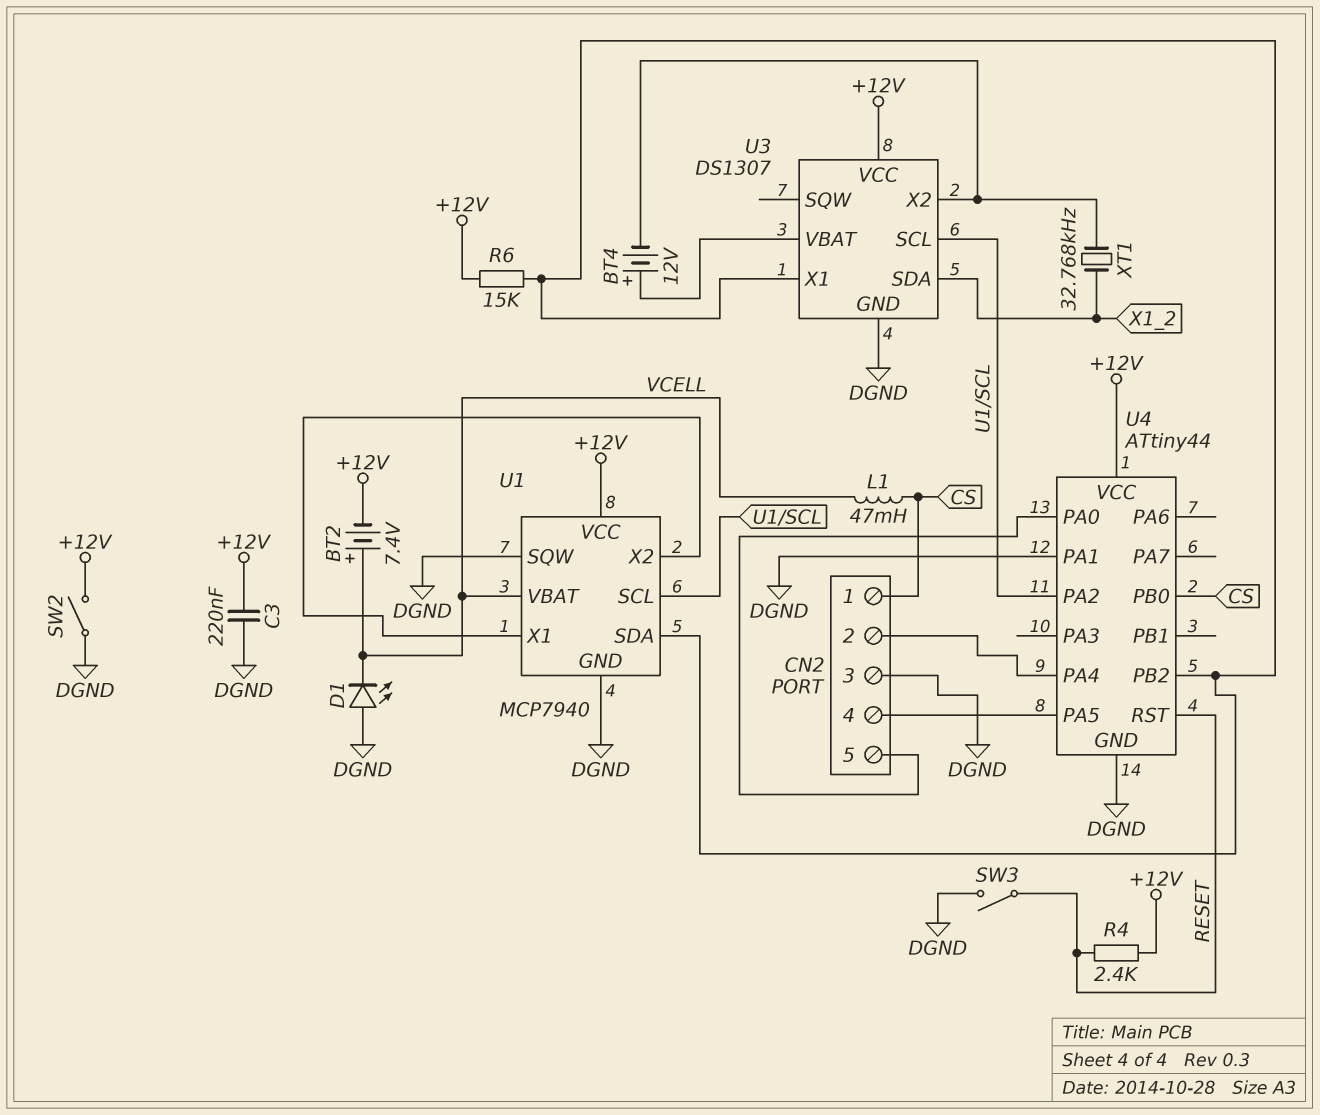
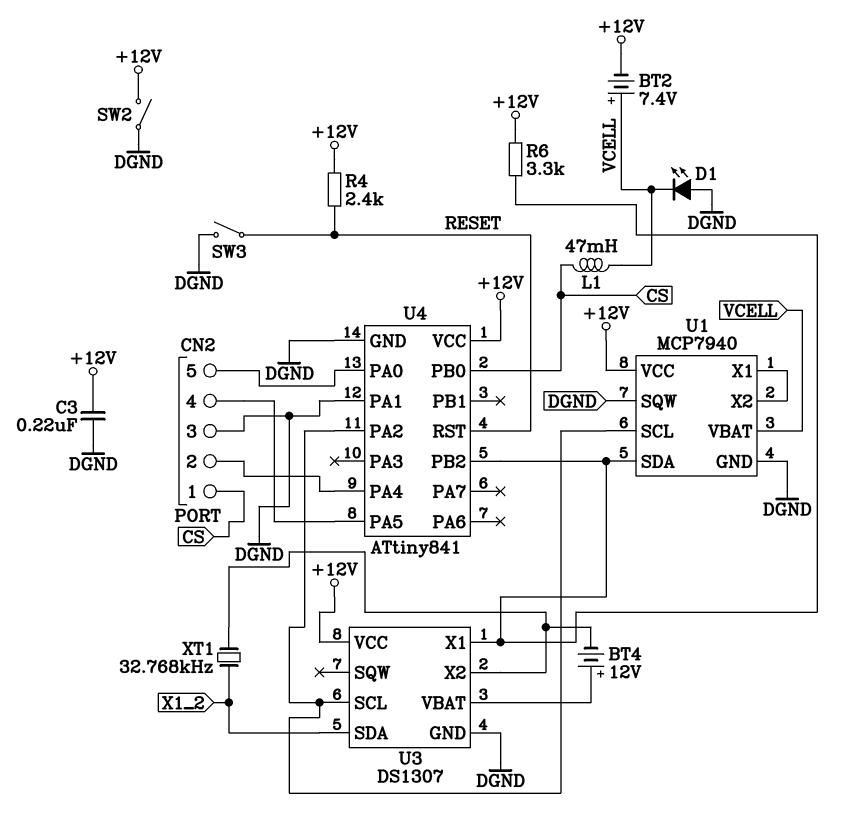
R6: 15k (+12V, U1/SDA) -> 3.3k (+12V, U1/SDA)
U4: ATtiny44 -> ATtiny841

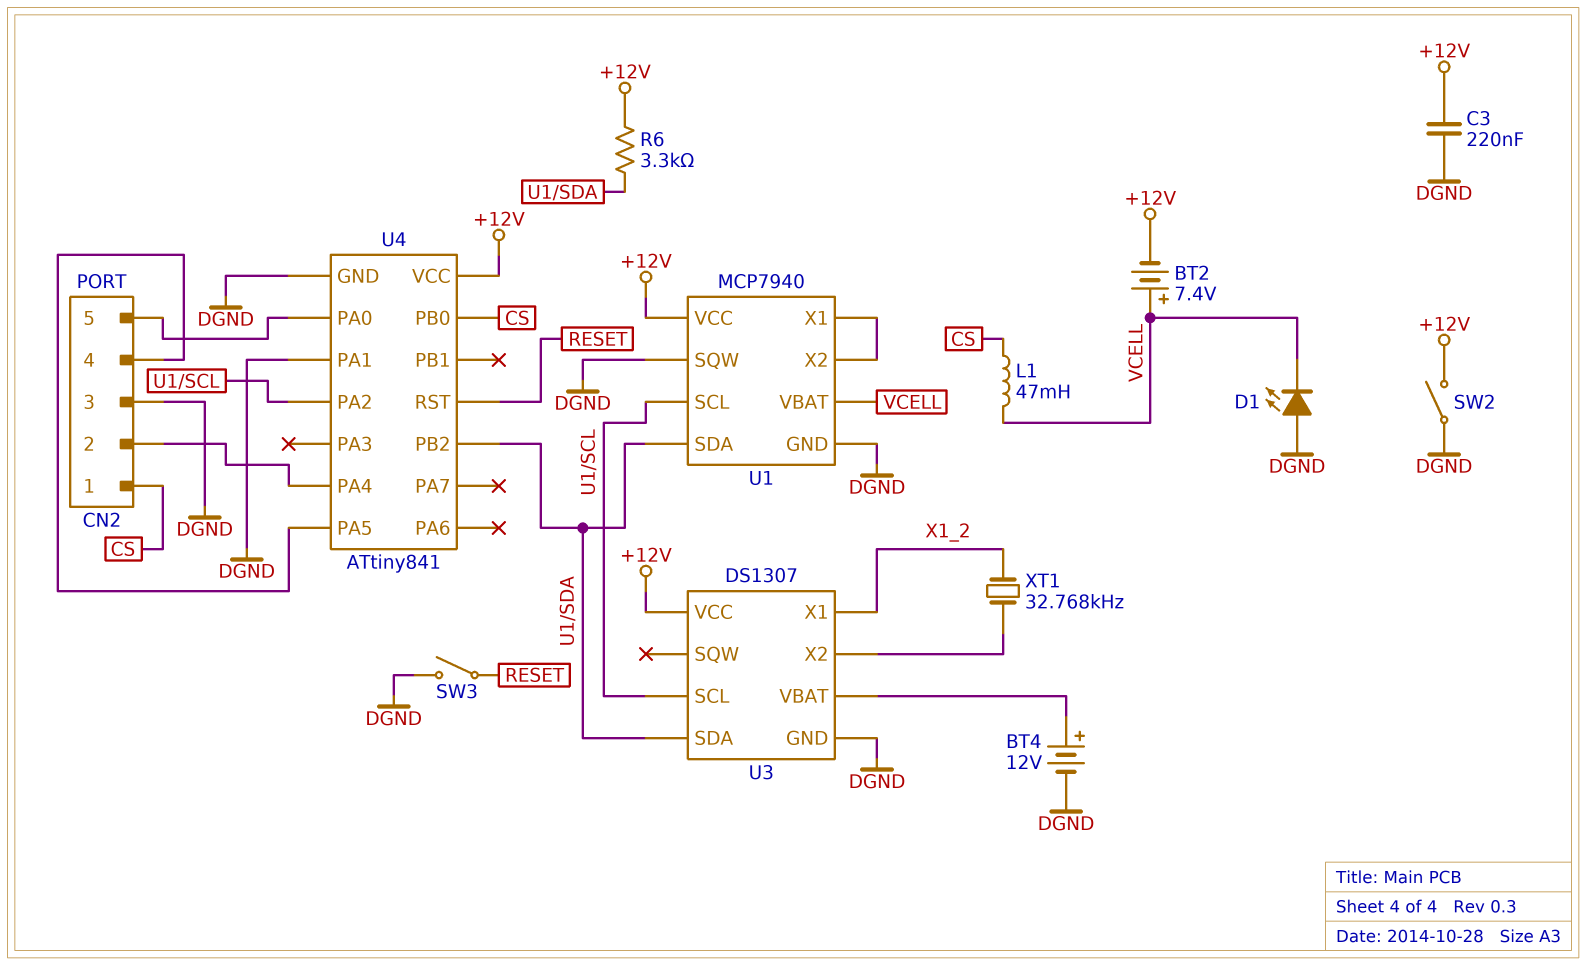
BT4: 12V (plus U3/VBAT, minus U3/X2) -> 12V (plus U3/VBAT, minus DGND)
R4: 2.4k (+12V, RESET) -> none
U3 pin SDA: X1_2 -> U1/SDA
U3 pin X1: U1/SDA -> X1_2

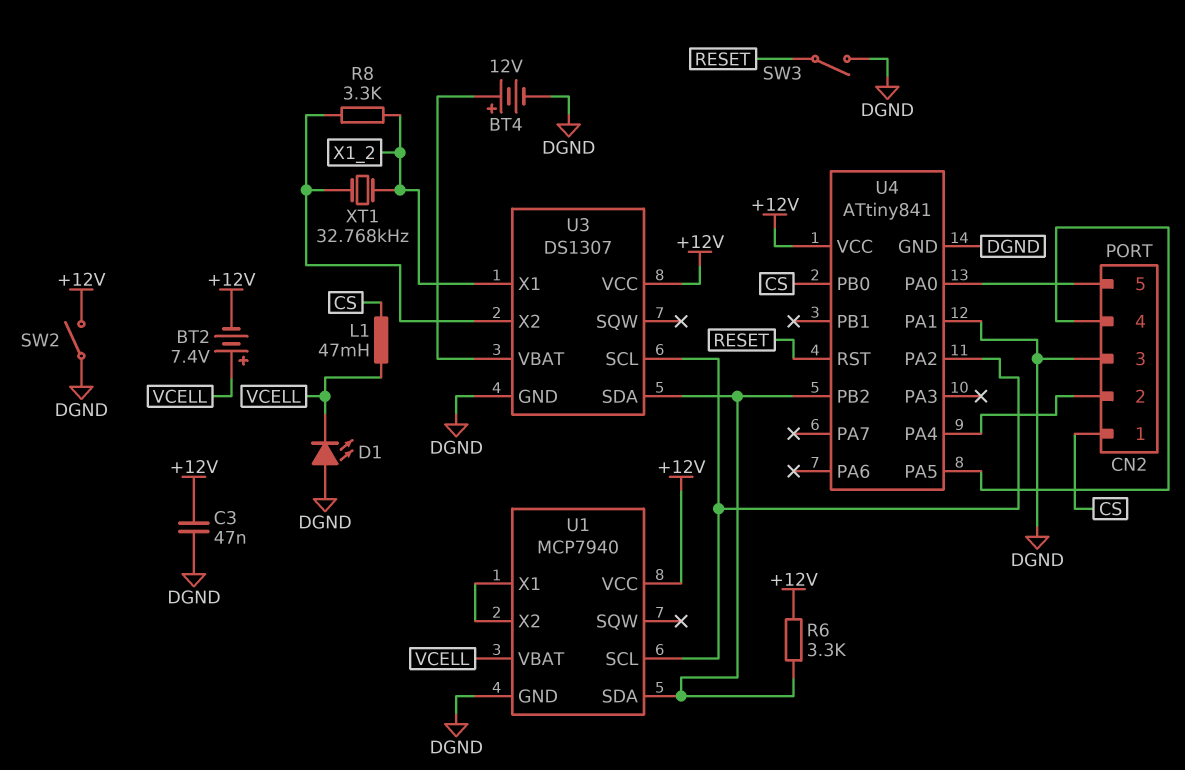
C3: 220nF (+12V, DGND) -> 47nF (+12V, DGND)
R8: none -> 3.3k (U3/X2, X1_2)
U1 pin SQW: DGND -> none

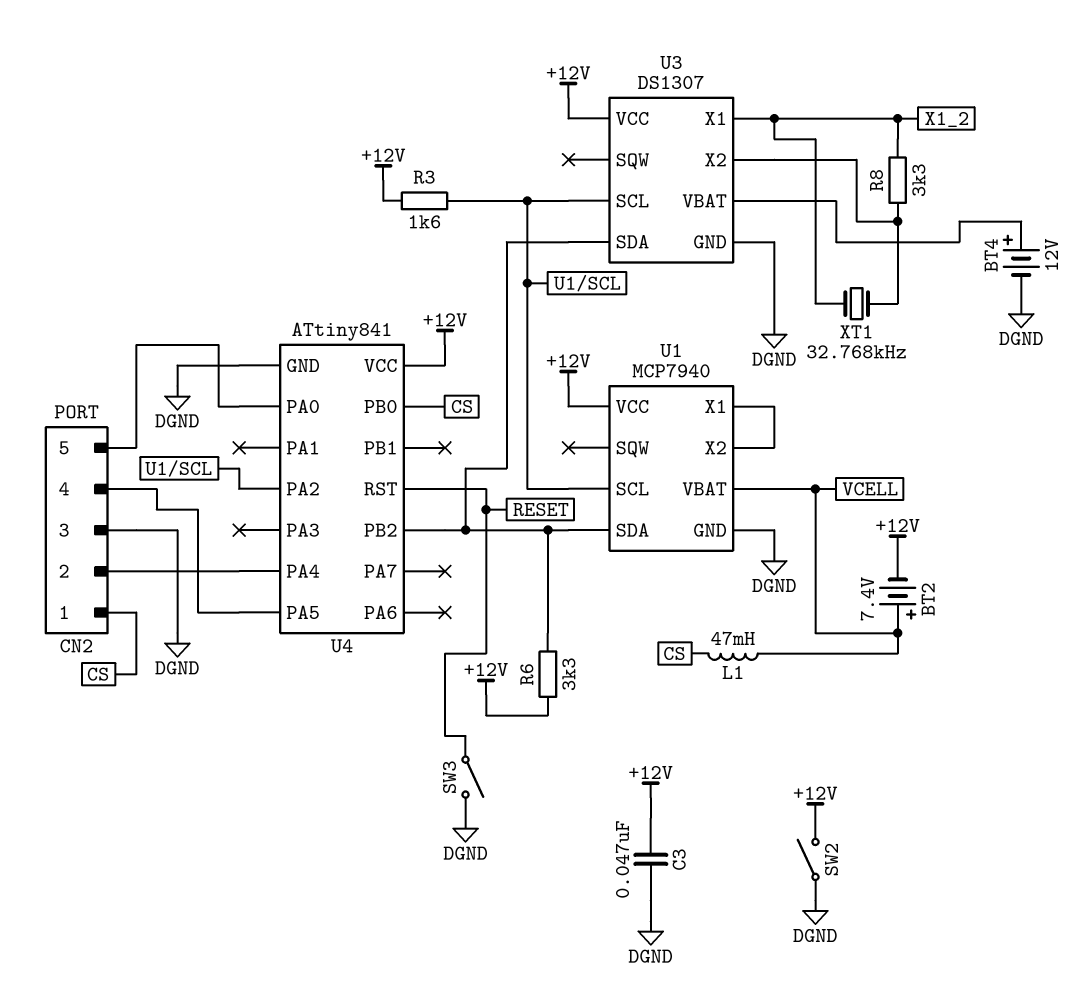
D1: LED (A DGND, K VCELL) -> none
R3: none -> 1.6k (+12V, U1/SCL)
U4 pin PA1: DGND -> none

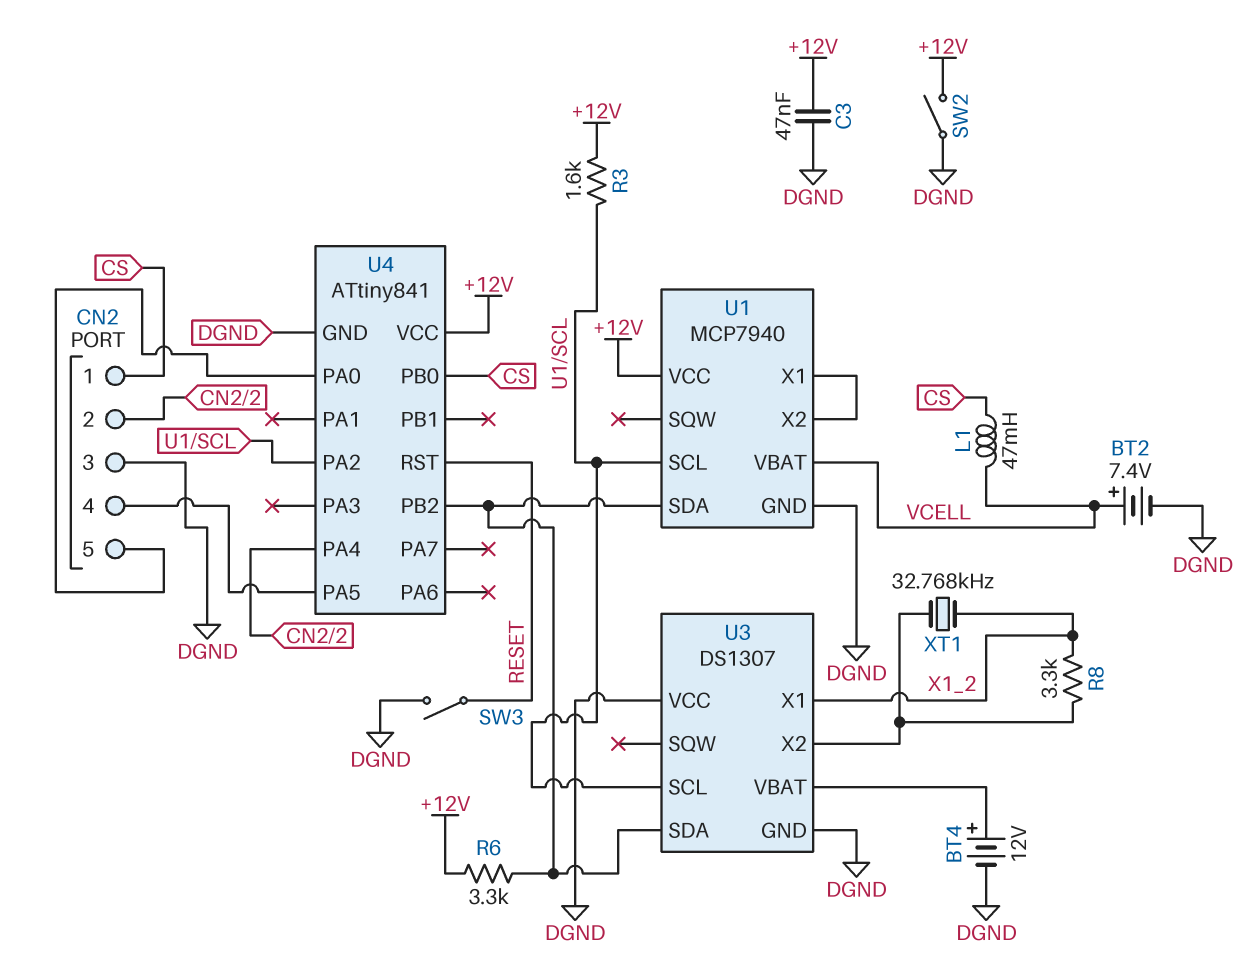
BT2: 7.4V (plus VCELL, minus +12V) -> 7.4V (plus VCELL, minus DGND)
U3 pin VCC: +12V -> DGND

